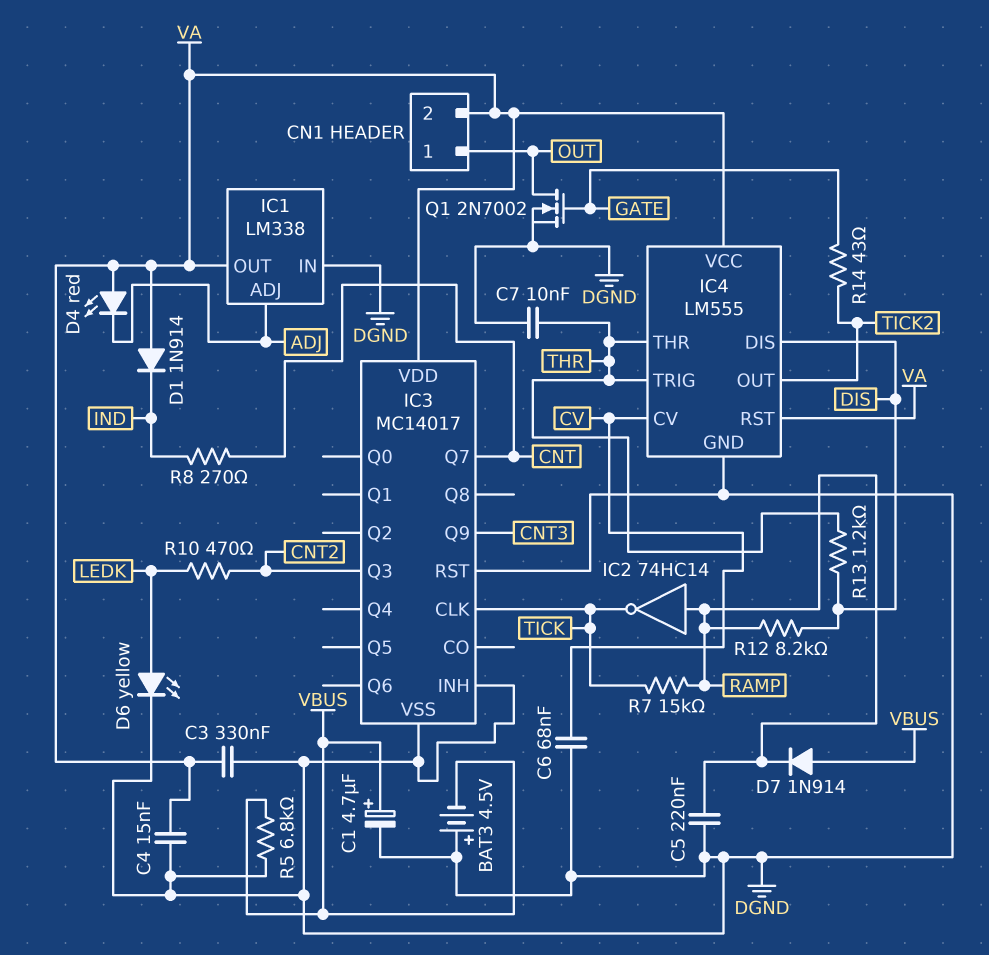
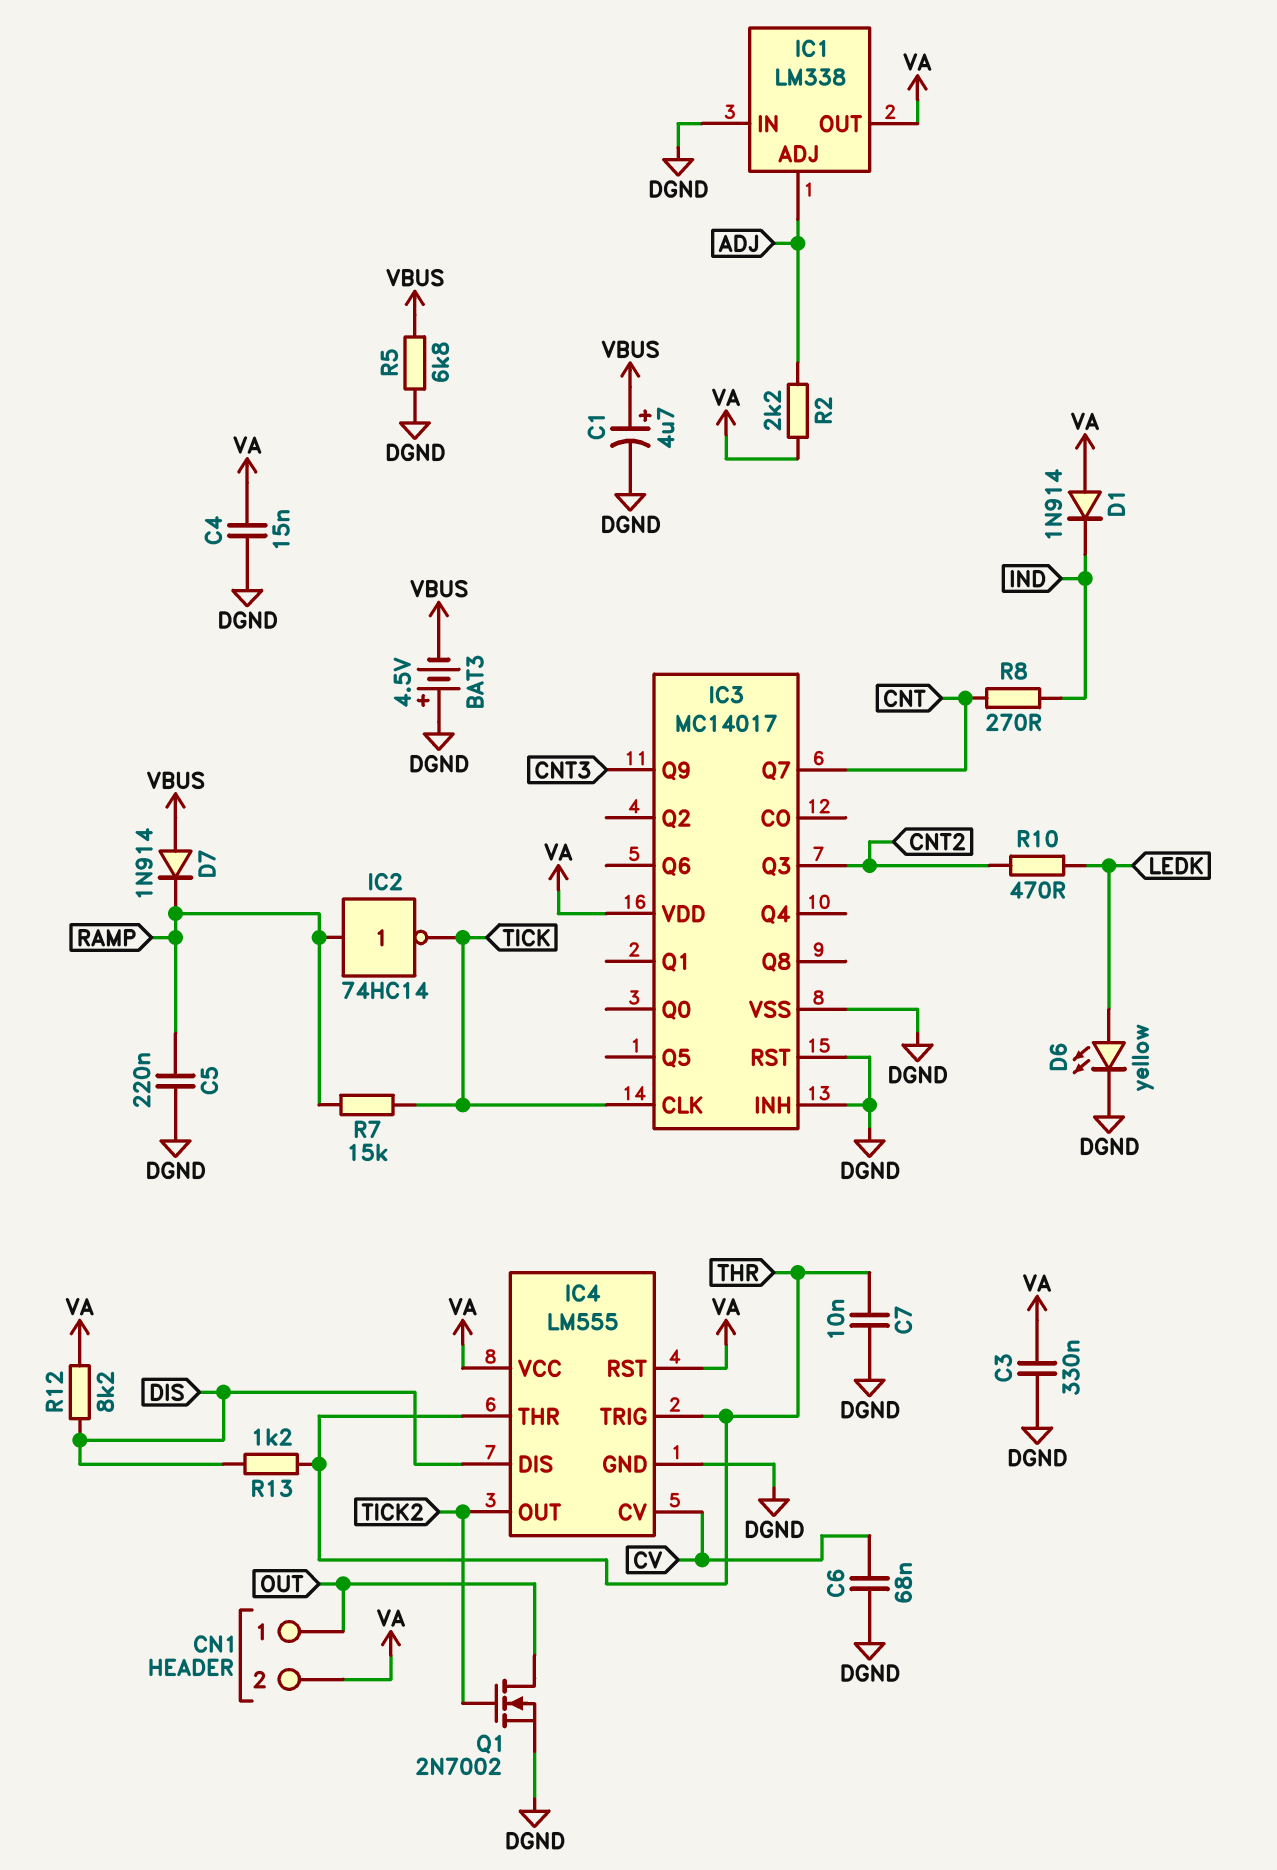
D4: LED red (A VA, K ADJ) -> none
Q1: NMOS 2N7002 (G GATE, D OUT, S DGND) -> NMOS 2N7002 (G TICK2, D OUT, S DGND)
R2: none -> 2.2k (ADJ, VA)
R12: 8.2k (DIS, RAMP) -> 8.2k (DIS, VA)
R14: 43 (GATE, TICK2) -> none

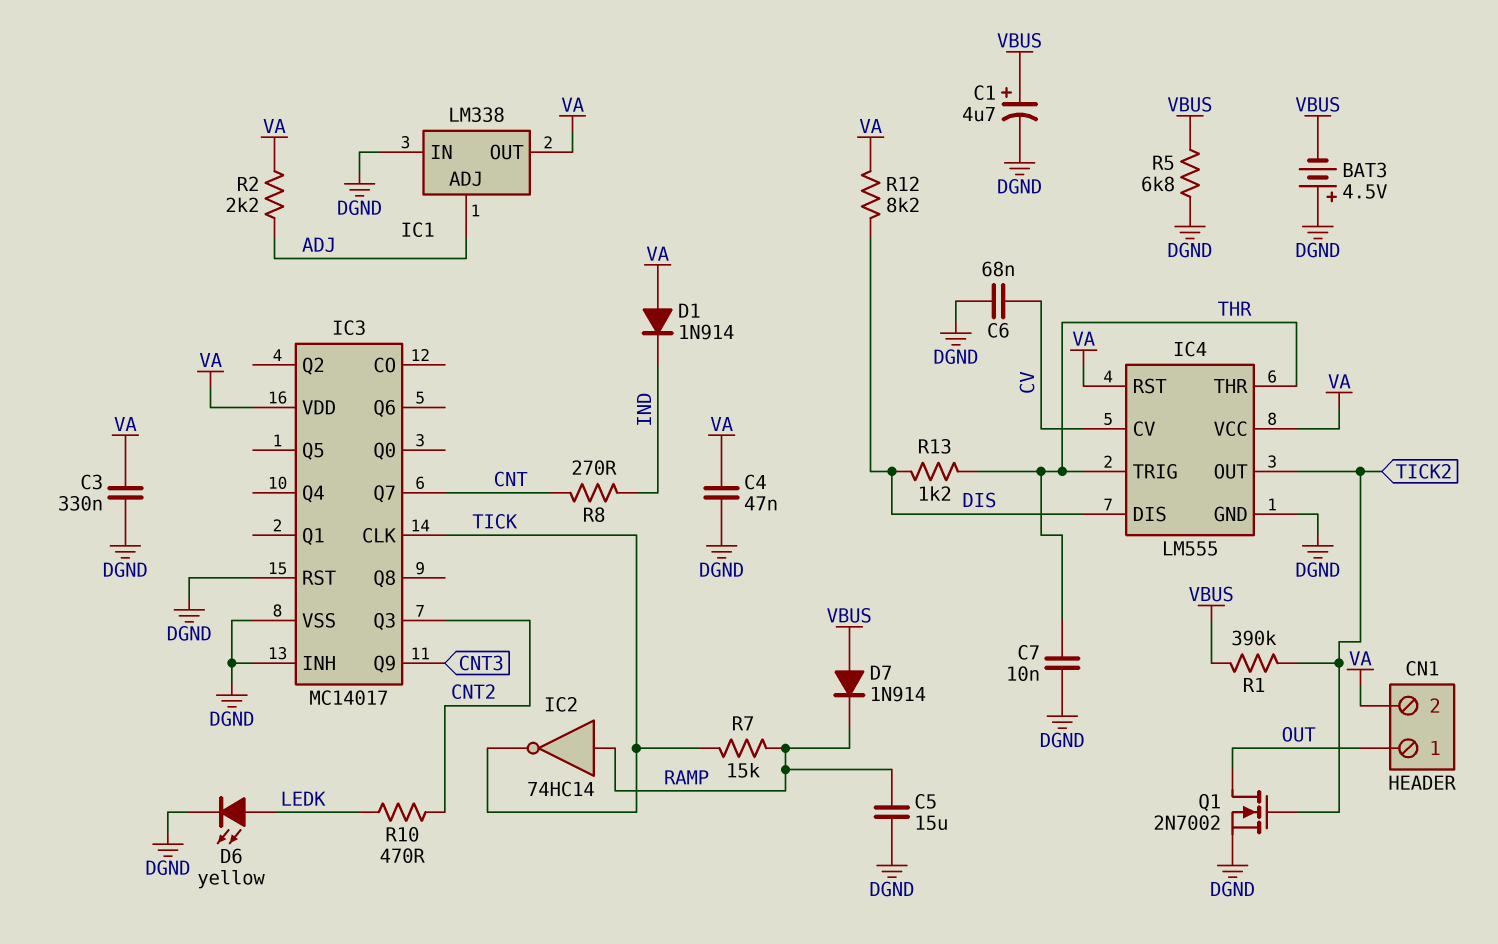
C4: 15nF (DGND, VA) -> 47nF (DGND, VA)
C5: 220nF (DGND, RAMP) -> 15uF (DGND, RAMP)
R1: none -> 390k (TICK2, VBUS)

